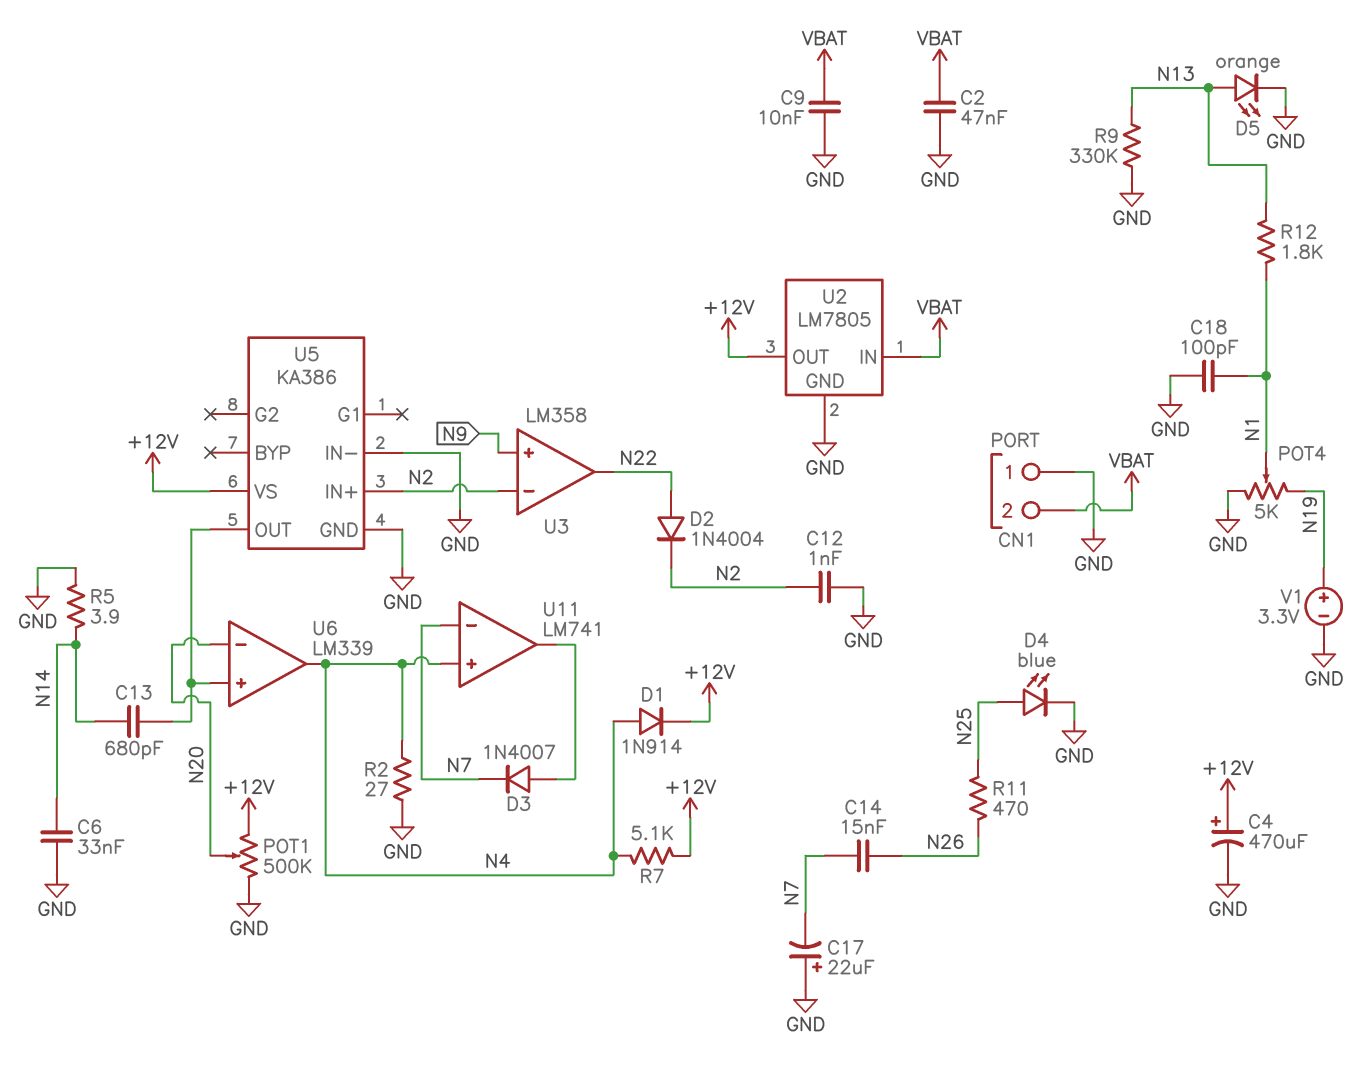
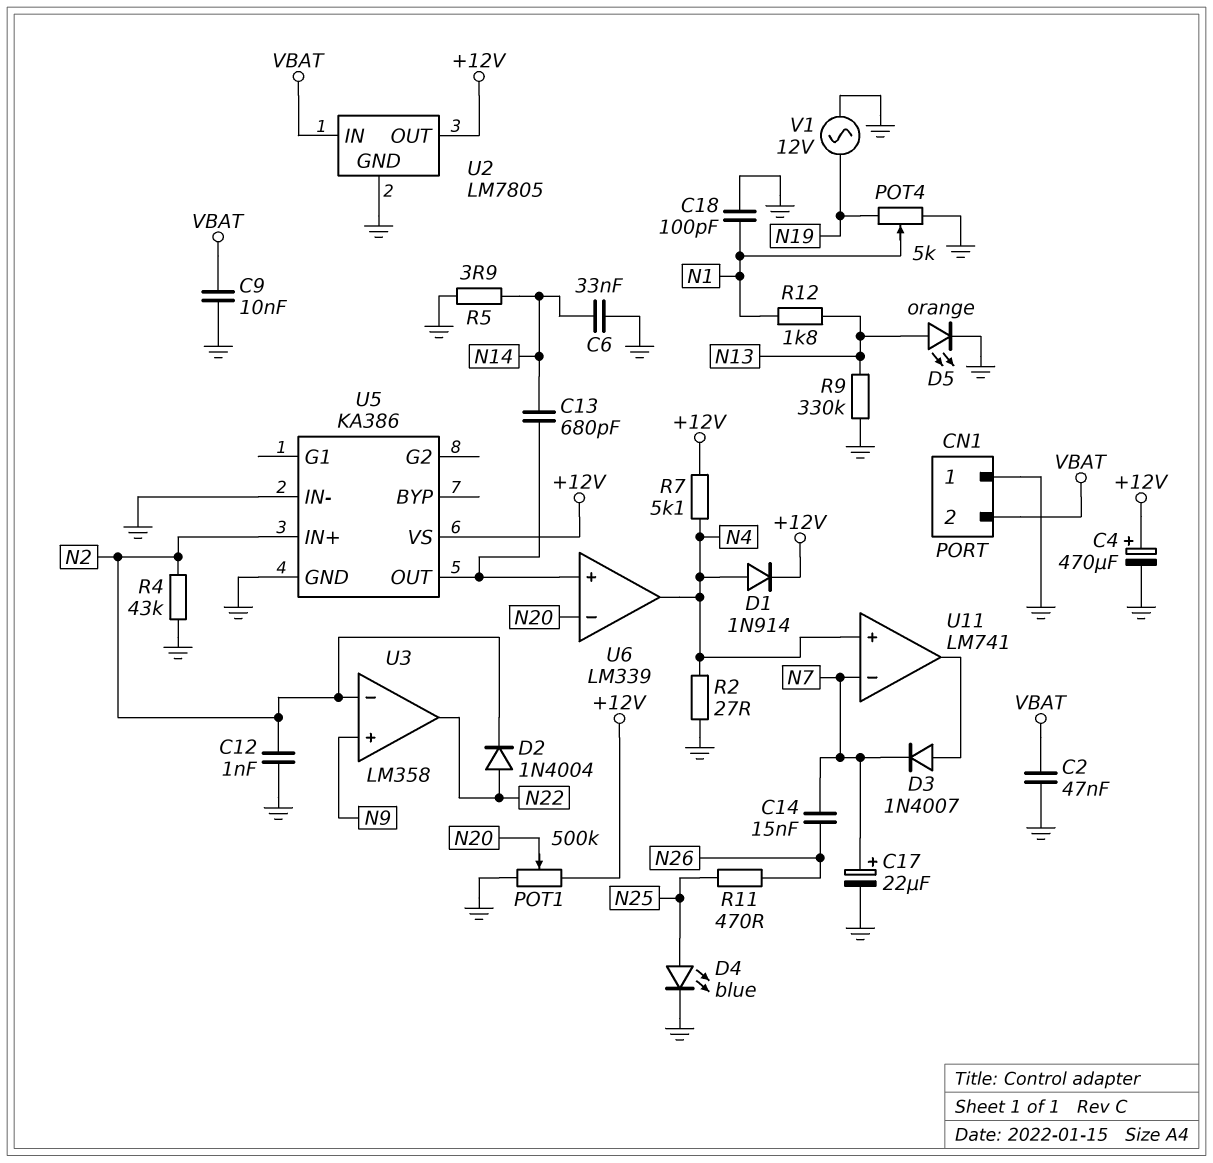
C17: 22uF (plus GND, minus N7) -> 22uF (plus N7, minus GND)
R4: none -> 43k (GND, N2)
V1: 3.3V (plus N19, minus GND) -> AC 12V (GND, N19)

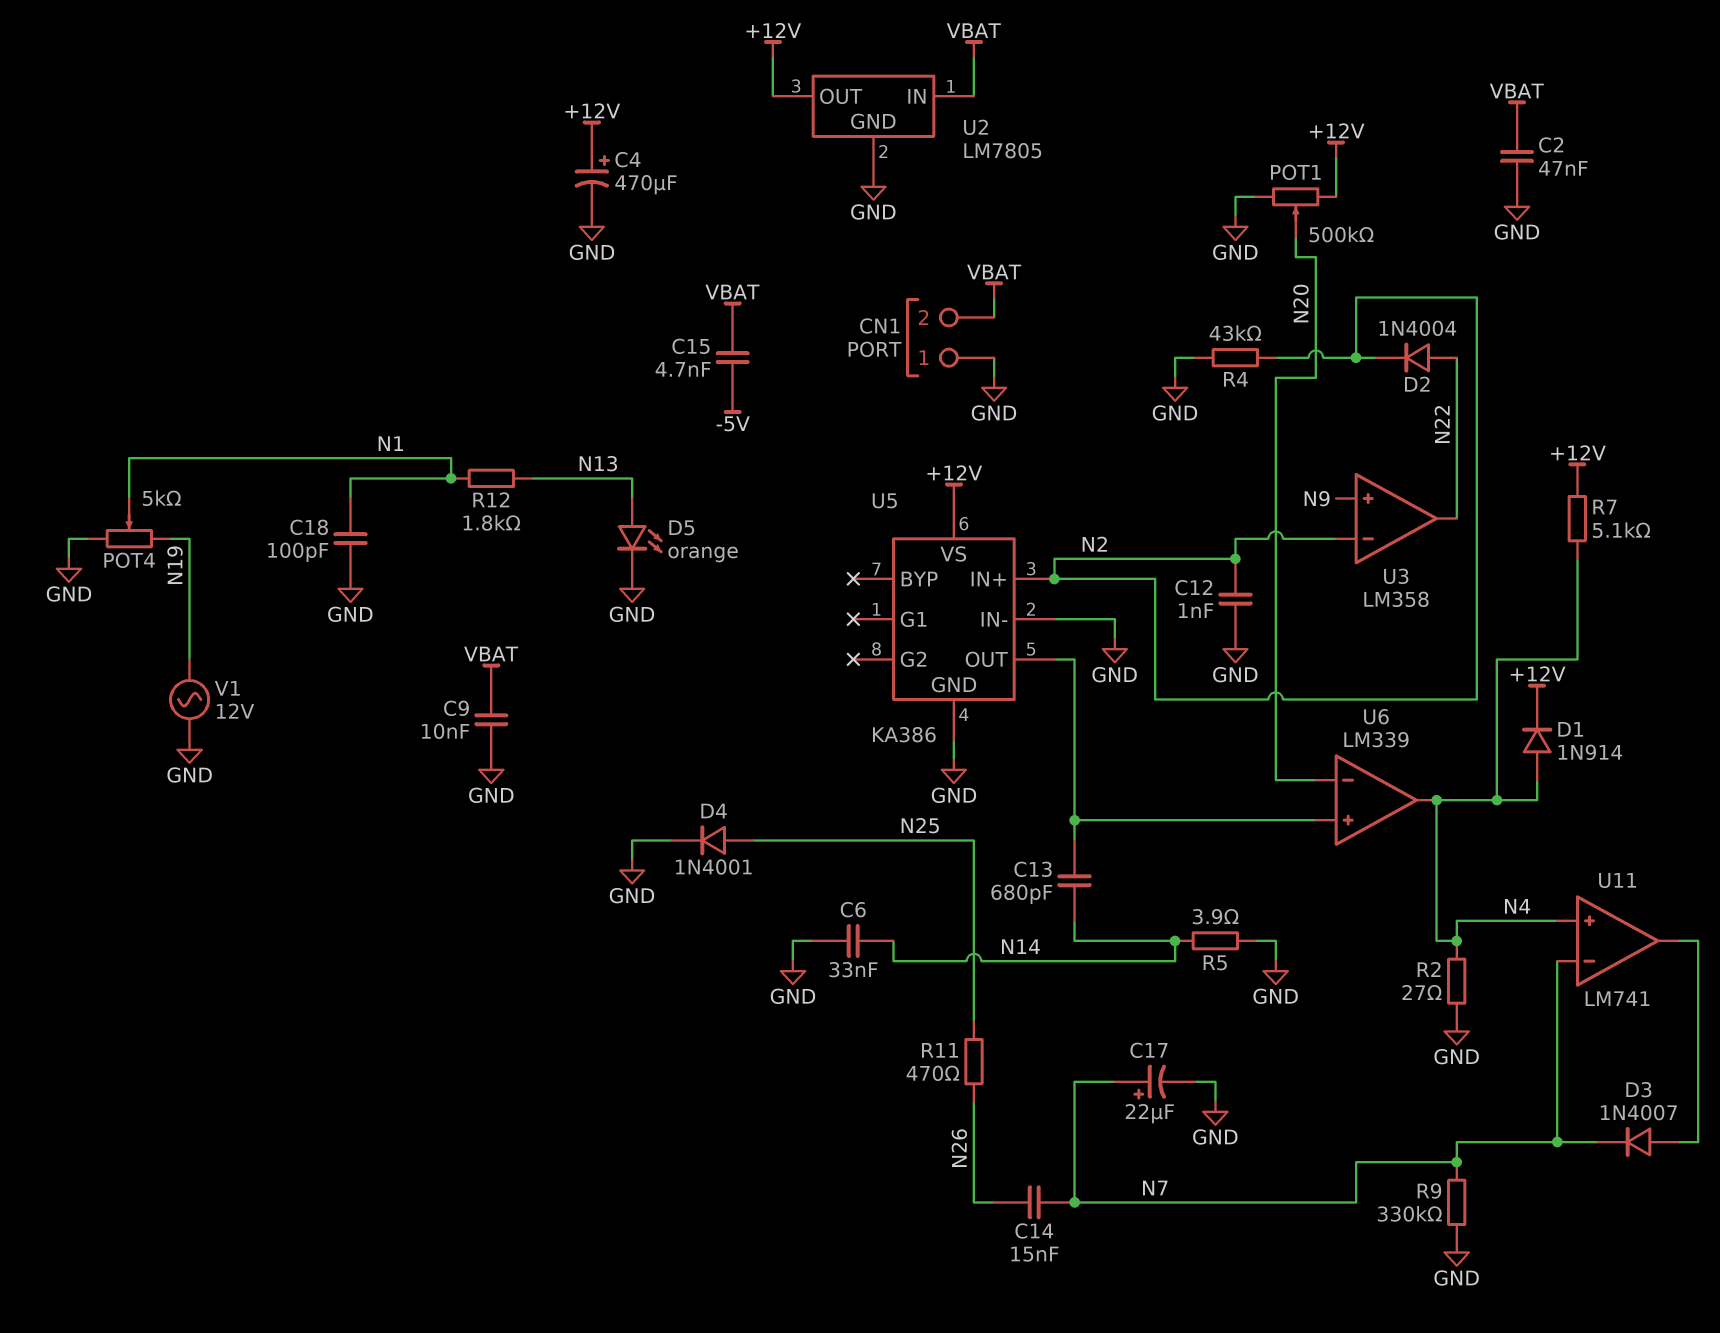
C15: none -> 4.7nF (-5V, VBAT)
D4: LED blue (A N25, K GND) -> diode 1N4001 (A N25, K GND)
R9: 330k (GND, N13) -> 330k (GND, N7)

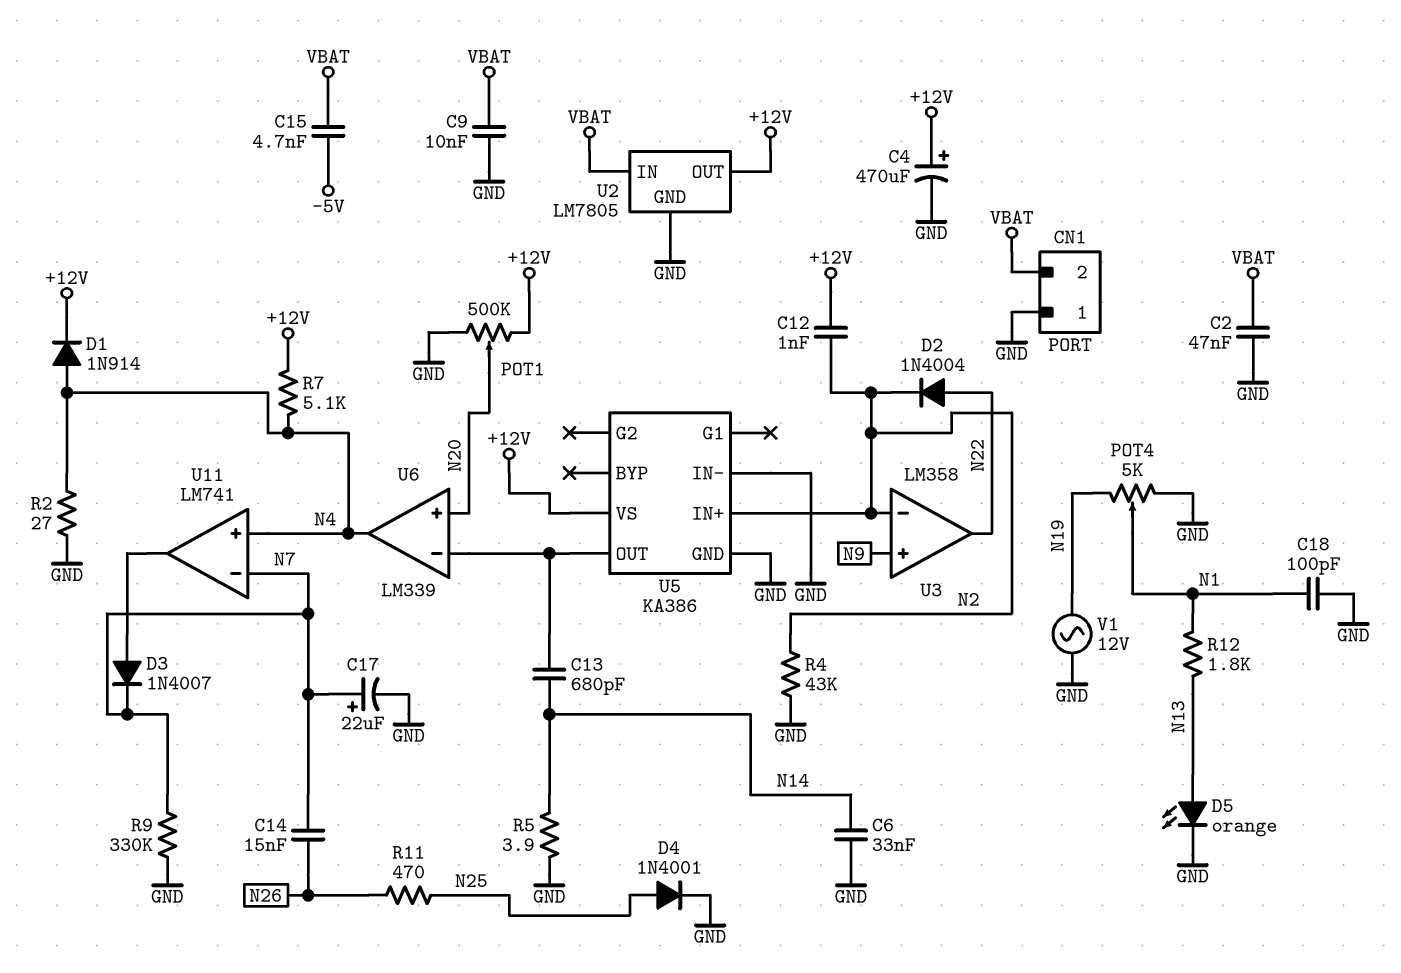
C12: 1nF (GND, N2) -> 1nF (+12V, N2)
U6 pin in+: U5/OUT -> N20
U6 pin in-: N20 -> U5/OUT

